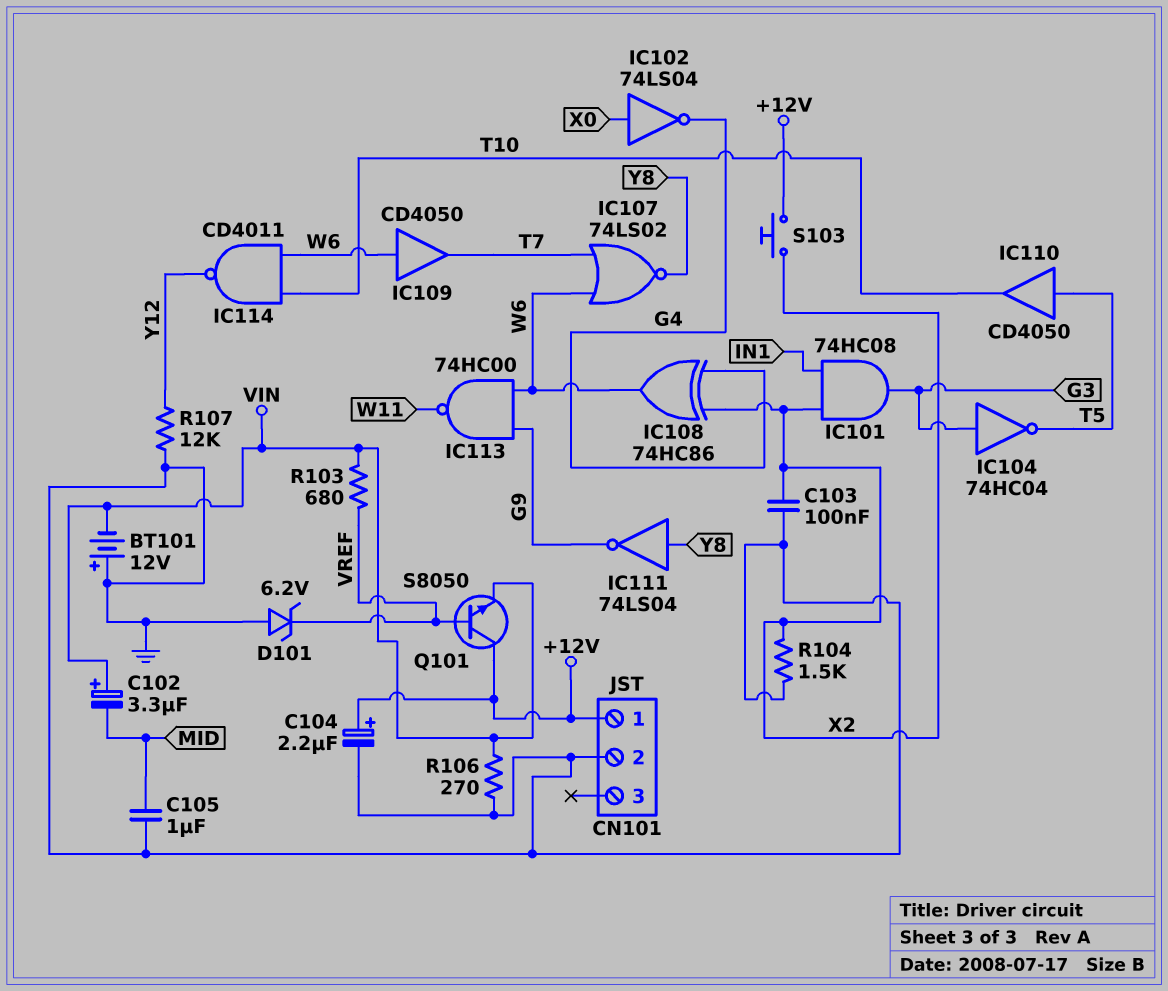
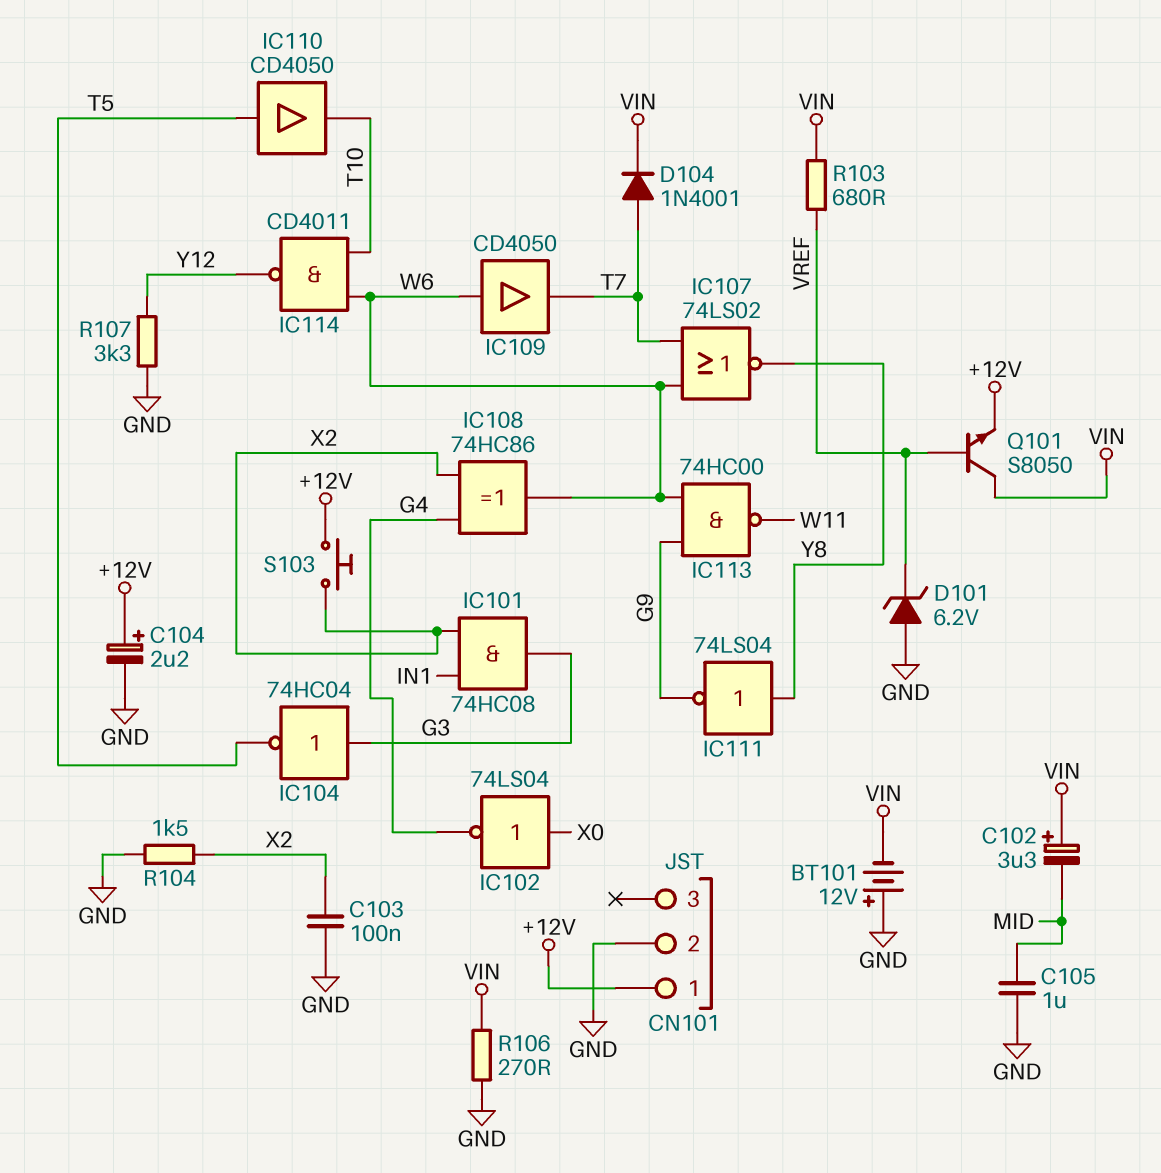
D104: none -> diode 1N4001 (A T7, K VIN)
Q101: NPN S8050 (B VREF, C +12V, E VIN) -> NPN S8050 (B VREF, C VIN, E +12V)
R107: 12k (GND, Y12) -> 3.3k (GND, Y12)

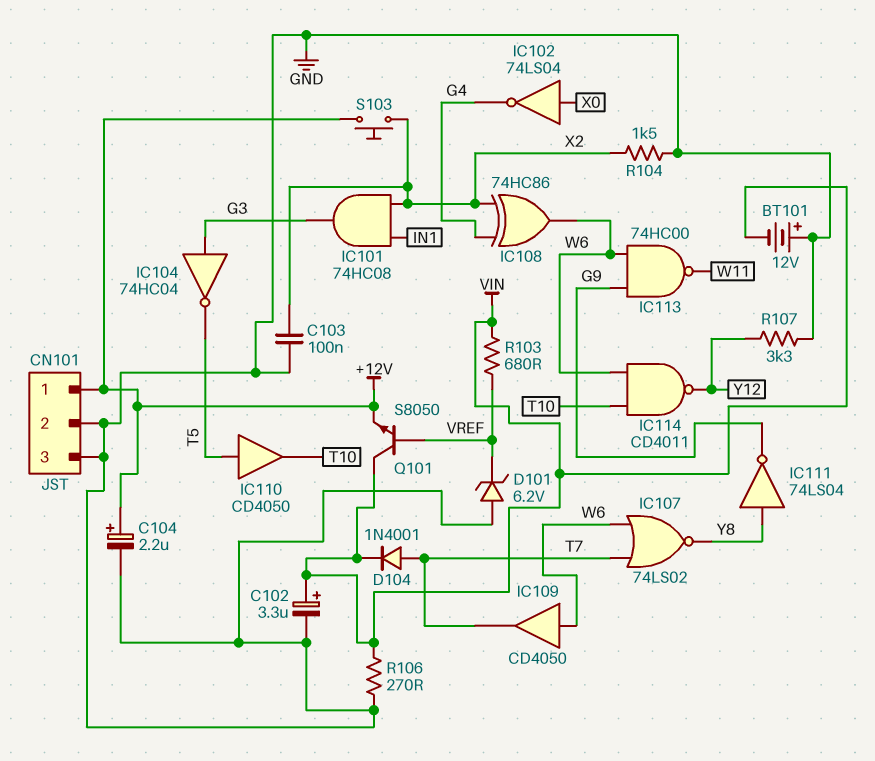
C102: 3.3uF (plus VIN, minus MID) -> 3.3uF (plus VIN, minus GND)
C105: 1uF (GND, MID) -> none
CN101 pin 3: none -> GND

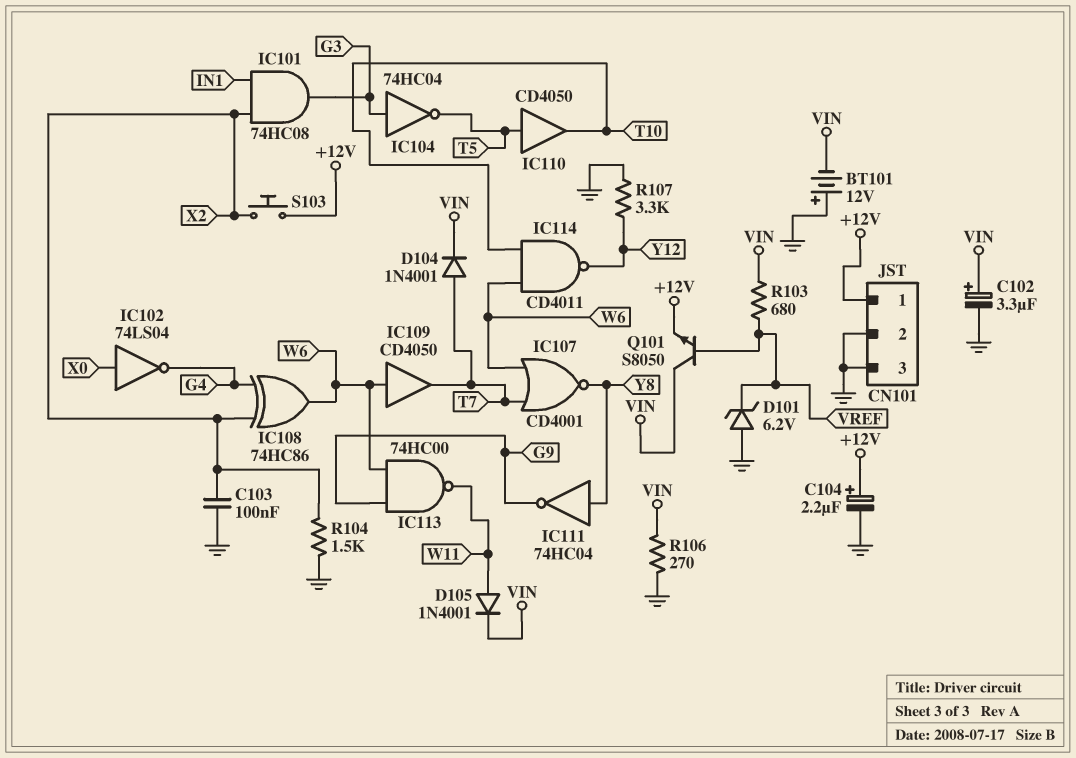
D105: none -> diode 1N4001 (A W11, K VIN)
IC107: NOR 74LS02 (in T7, in W6, out Y8) -> NOR CD4001 (in T7, in W6, out Y8)
IC111: NOT 74LS04 (in Y8, out G9) -> NOT 74HC04 (in Y8, out G9)

